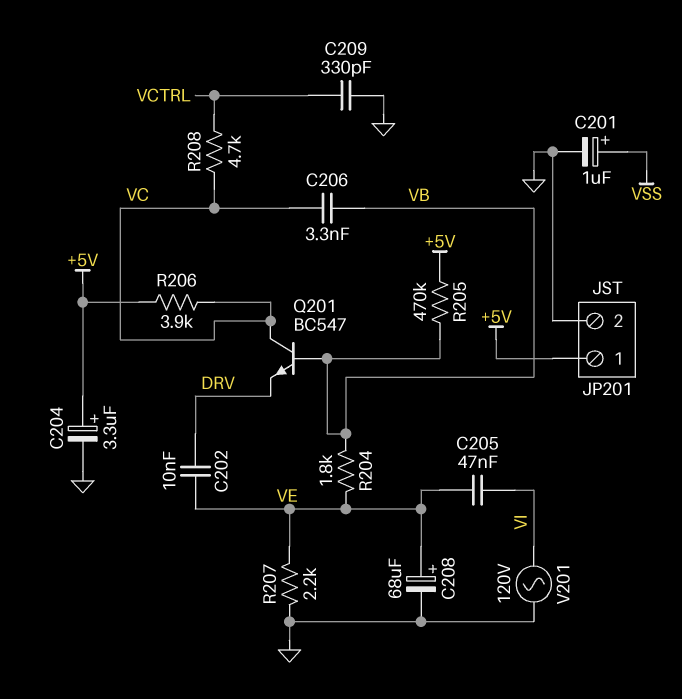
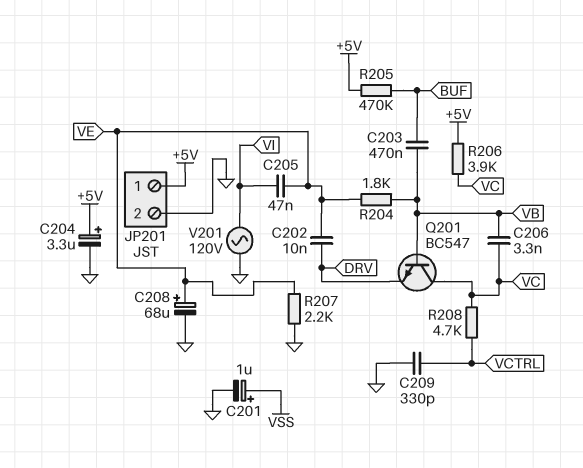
C203: none -> 470nF (BUF, VB)
R205: 470k (+5V, VB) -> 470k (+5V, BUF)

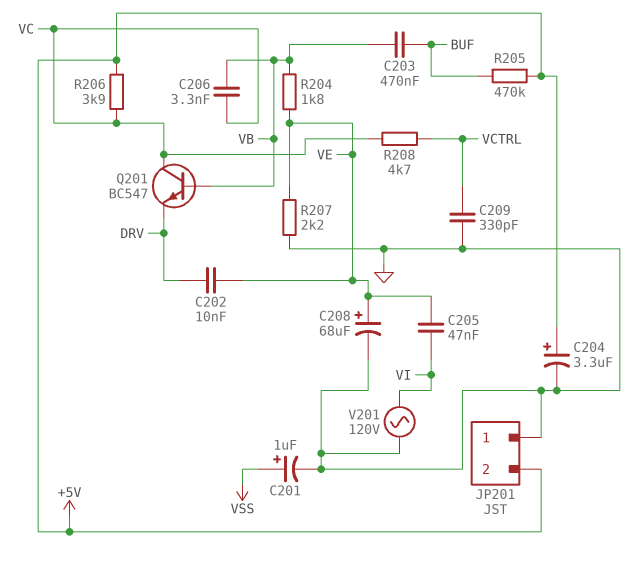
JP201 pin 1: +5V -> GND
JP201 pin 2: GND -> +5V

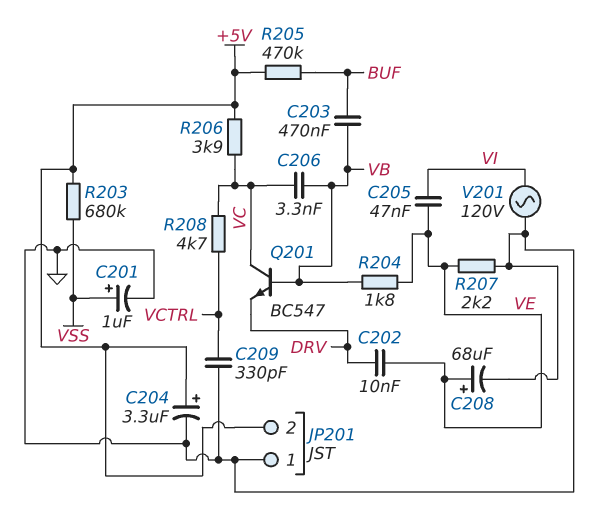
R203: none -> 680k (+5V, VSS)

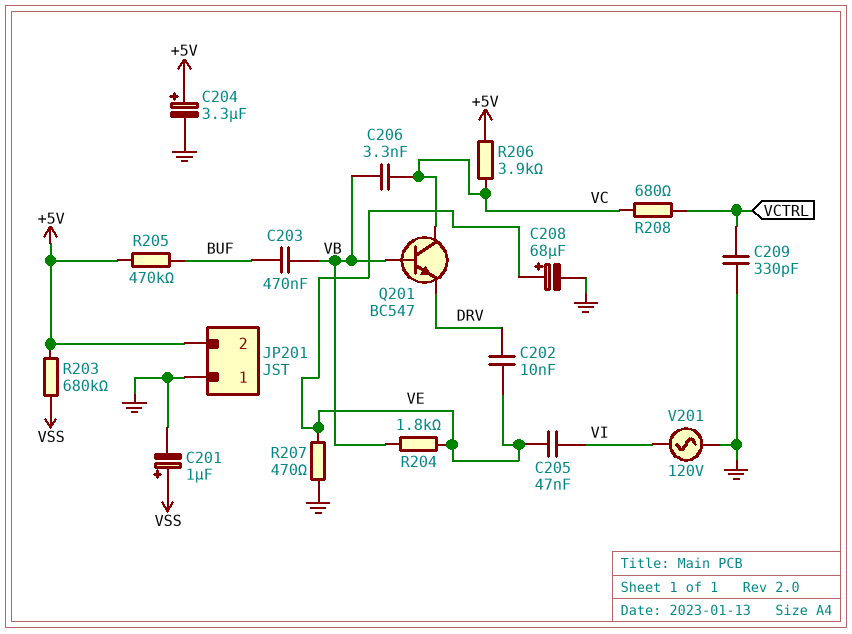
R207: 2.2k (GND, VE) -> 470 (GND, VE)
R208: 4.7k (VC, VCTRL) -> 680 (VC, VCTRL)

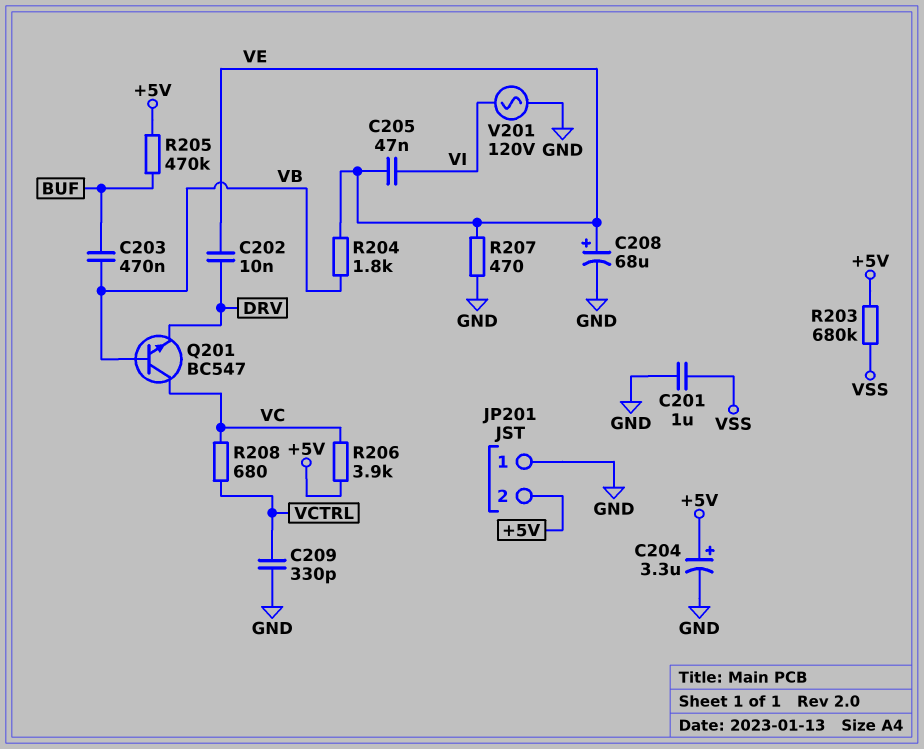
C201: 1uF (plus VSS, minus GND) -> 1uF (GND, VSS)
C206: 3.3nF (VB, VC) -> none

